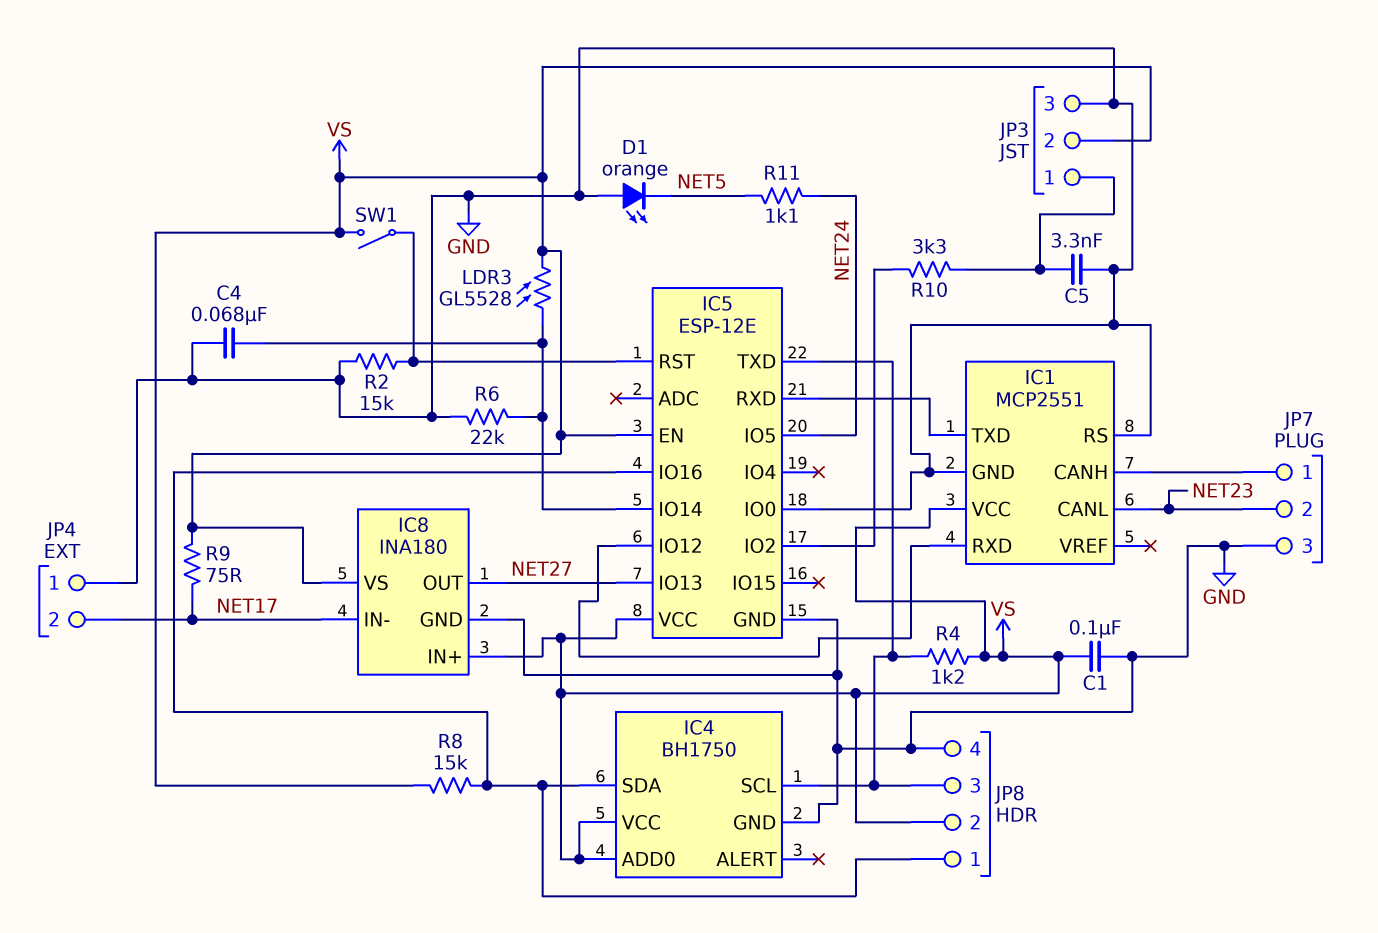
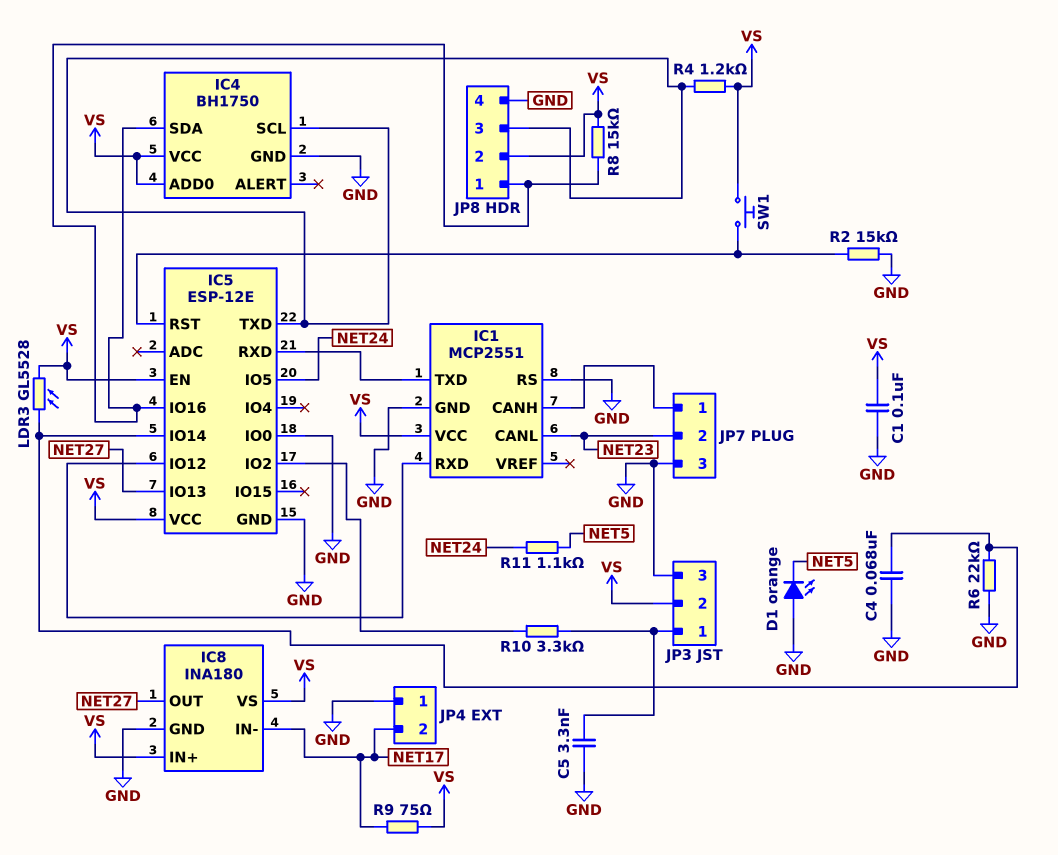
SW1: switch (IC5/RST, VS) -> button (IC5/RST, VS)

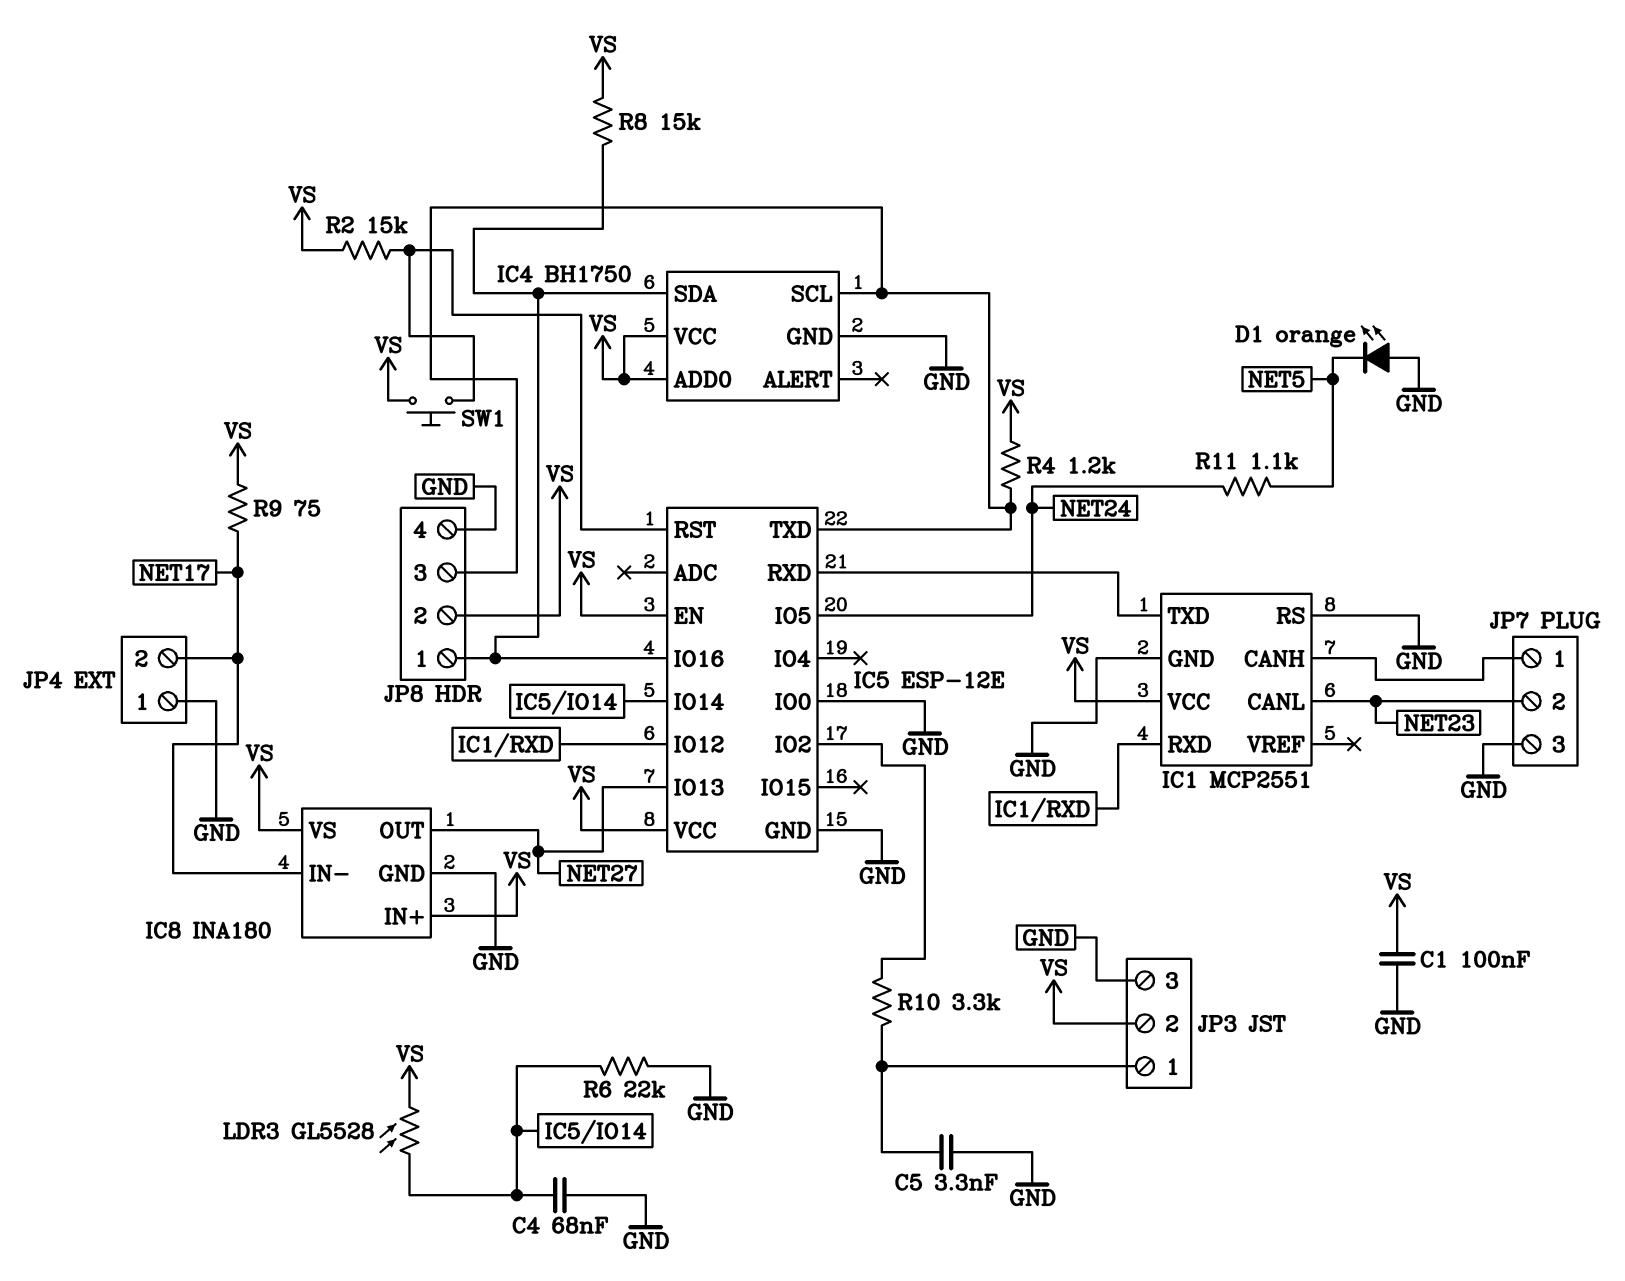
R2: 15k (GND, IC5/RST) -> 15k (IC5/RST, VS)

